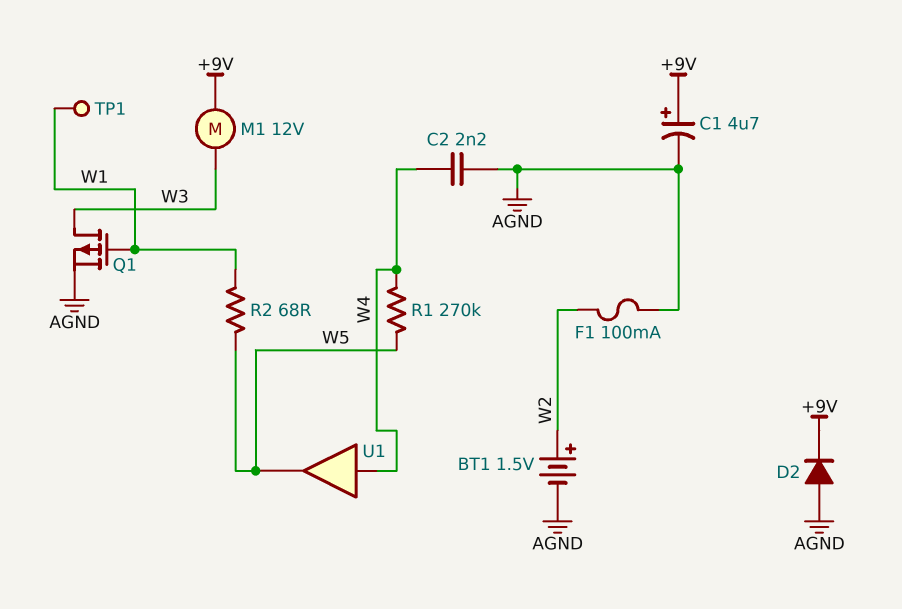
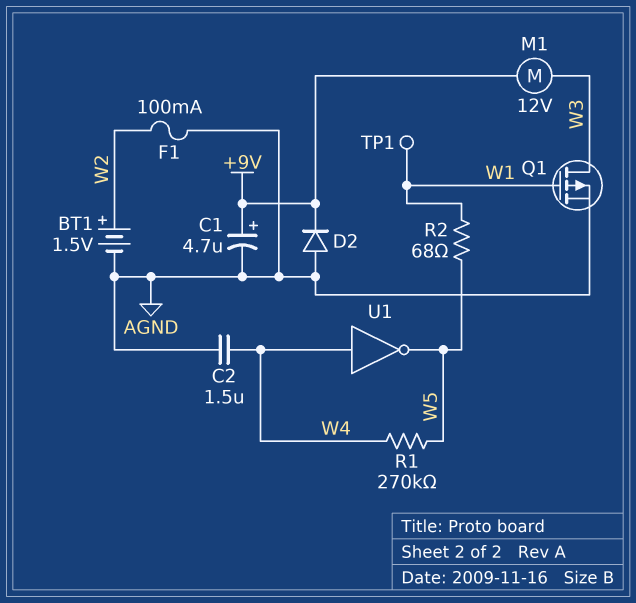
C2: 2.2nF (AGND, W4) -> 1.5uF (AGND, W4)
U1: buffer (in W4, out W5) -> NOT (in W4, out W5)

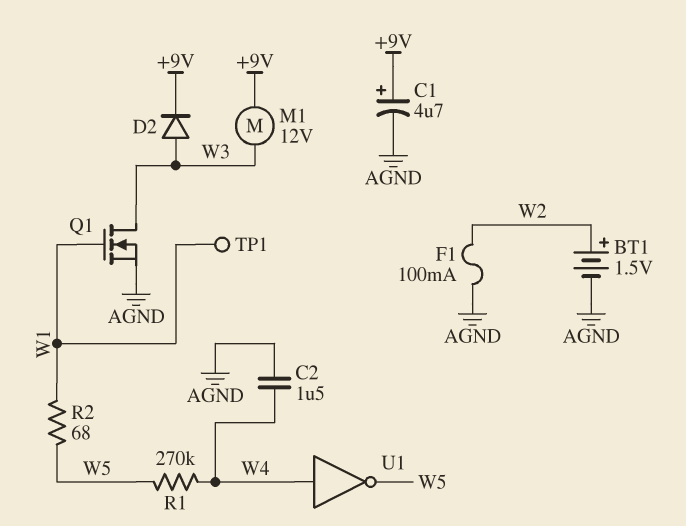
D2: diode (A AGND, K +9V) -> diode (A W3, K +9V)
Q1: PMOS (G W1, D W3, S AGND) -> NMOS (G W1, D W3, S AGND)

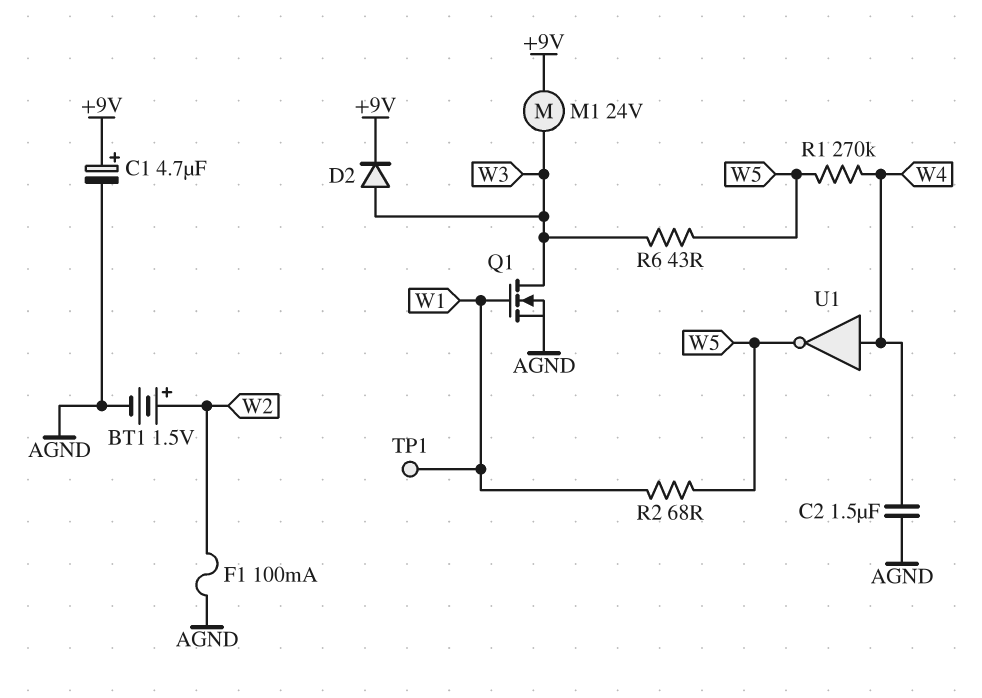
M1: motor 12V (+9V, W3) -> motor 24V (+9V, W3)
R6: none -> 43 (W3, W5)

